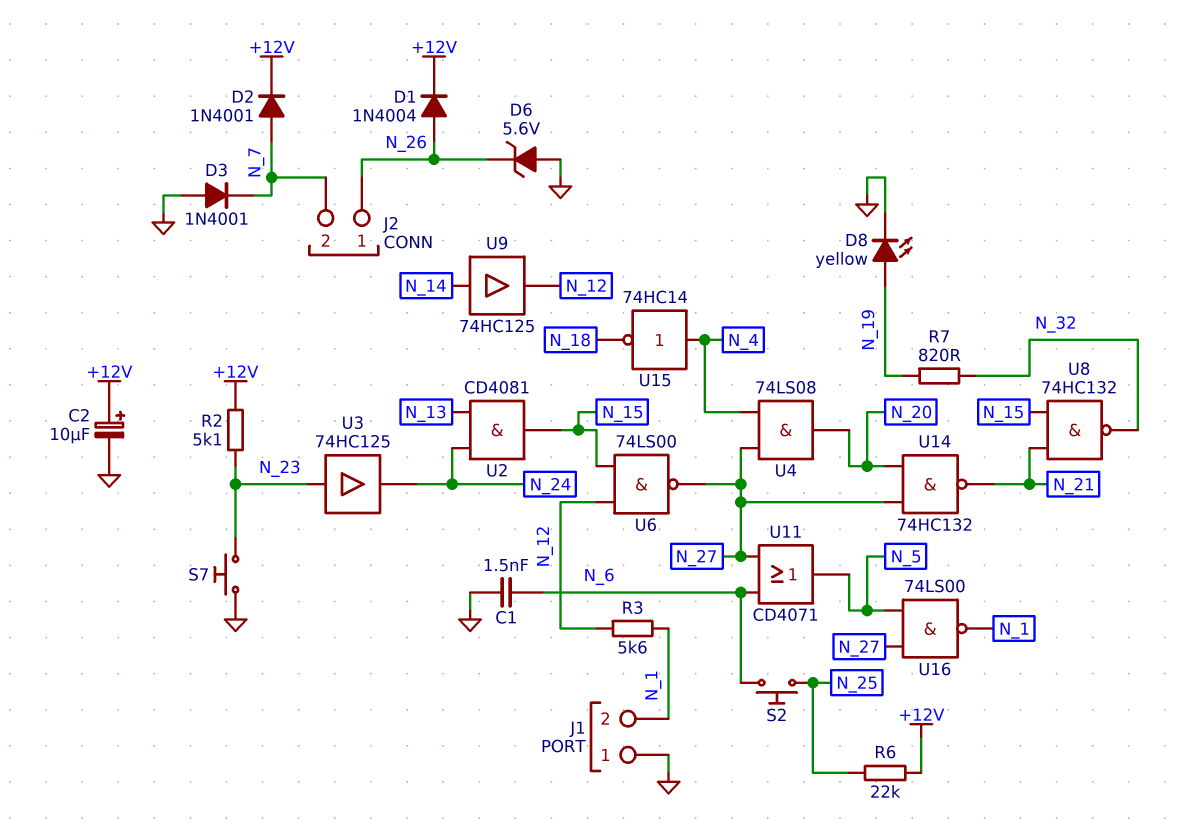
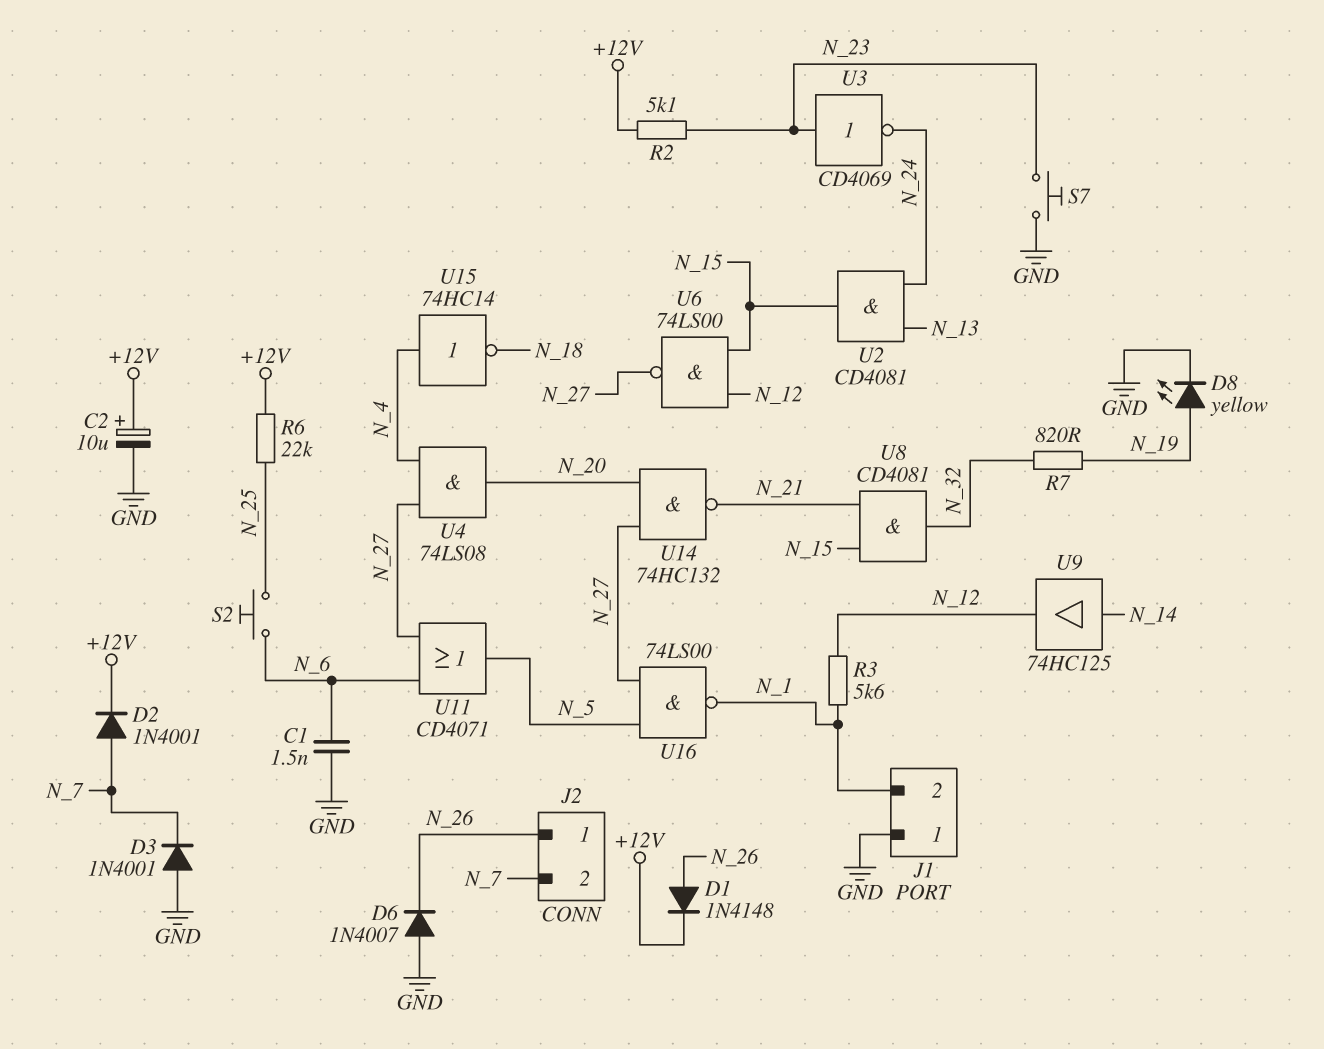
D1: diode 1N4004 (A N_26, K +12V) -> diode 1N4148 (A N_26, K +12V)
D6: zener 5.6V (A GND, K N_26) -> diode 1N4007 (A GND, K N_26)
U3: buffer 74HC125 (in N_23, out N_24) -> NOT CD4069 (in N_23, out N_24)
U8: NAND 74HC132 (in N_15, in N_21, out N_32) -> AND CD4081 (in N_15, in N_21, out N_32)

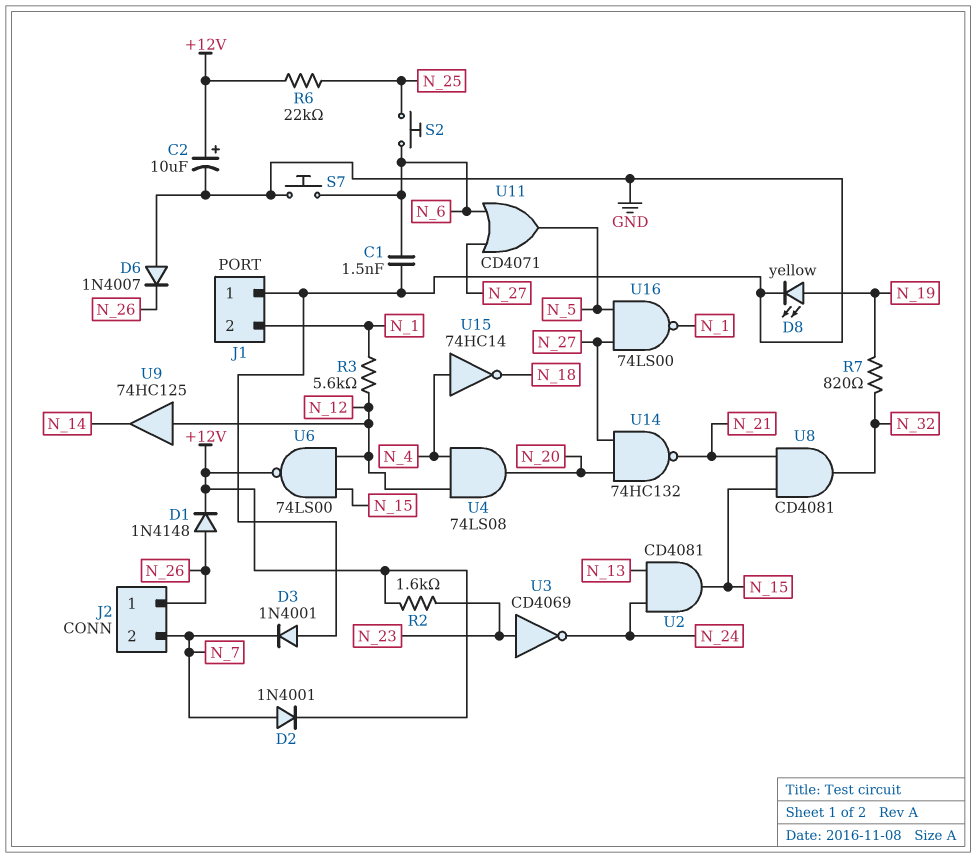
R2: 5.1k (+12V, N_23) -> 1.6k (+12V, N_23)
S7: button (GND, N_23) -> button (GND, N_6)
U4: AND 74LS08 (in N_4, in N_27, out N_20) -> AND 74LS08 (in N_4, in N_12, out N_20)
U6: NAND 74LS00 (in N_12, in N_15, out N_27) -> NAND 74LS00 (in N_12, in N_15, out +12V)
U9: buffer 74HC125 (in N_14, out N_12) -> buffer 74HC125 (in N_12, out N_14)

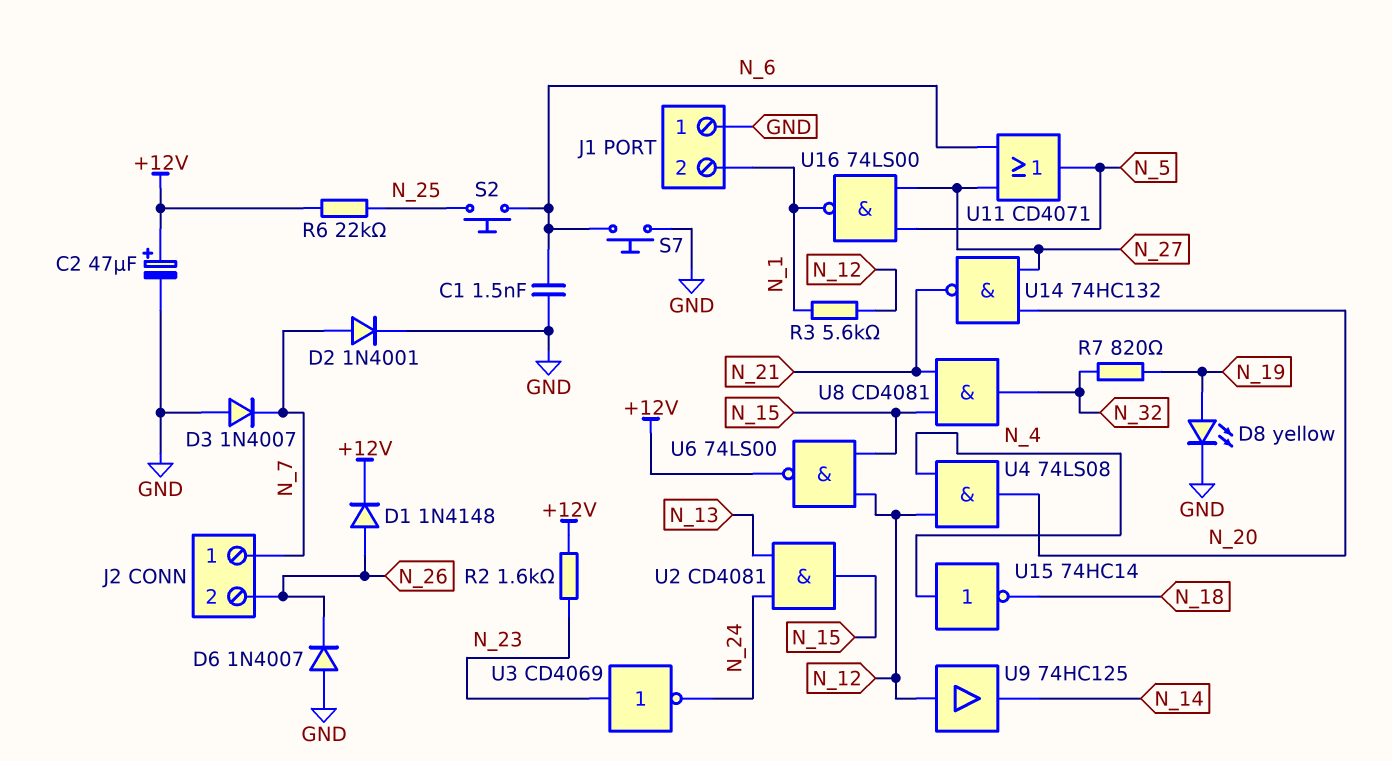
C2: 10uF (plus +12V, minus GND) -> 47uF (plus +12V, minus GND)
D2: diode 1N4001 (A N_7, K +12V) -> diode 1N4001 (A N_7, K GND)
D3: diode 1N4001 (A GND, K N_7) -> diode 1N4007 (A GND, K N_7)
J2 pin 1: N_26 -> N_7
J2 pin 2: N_7 -> N_26

